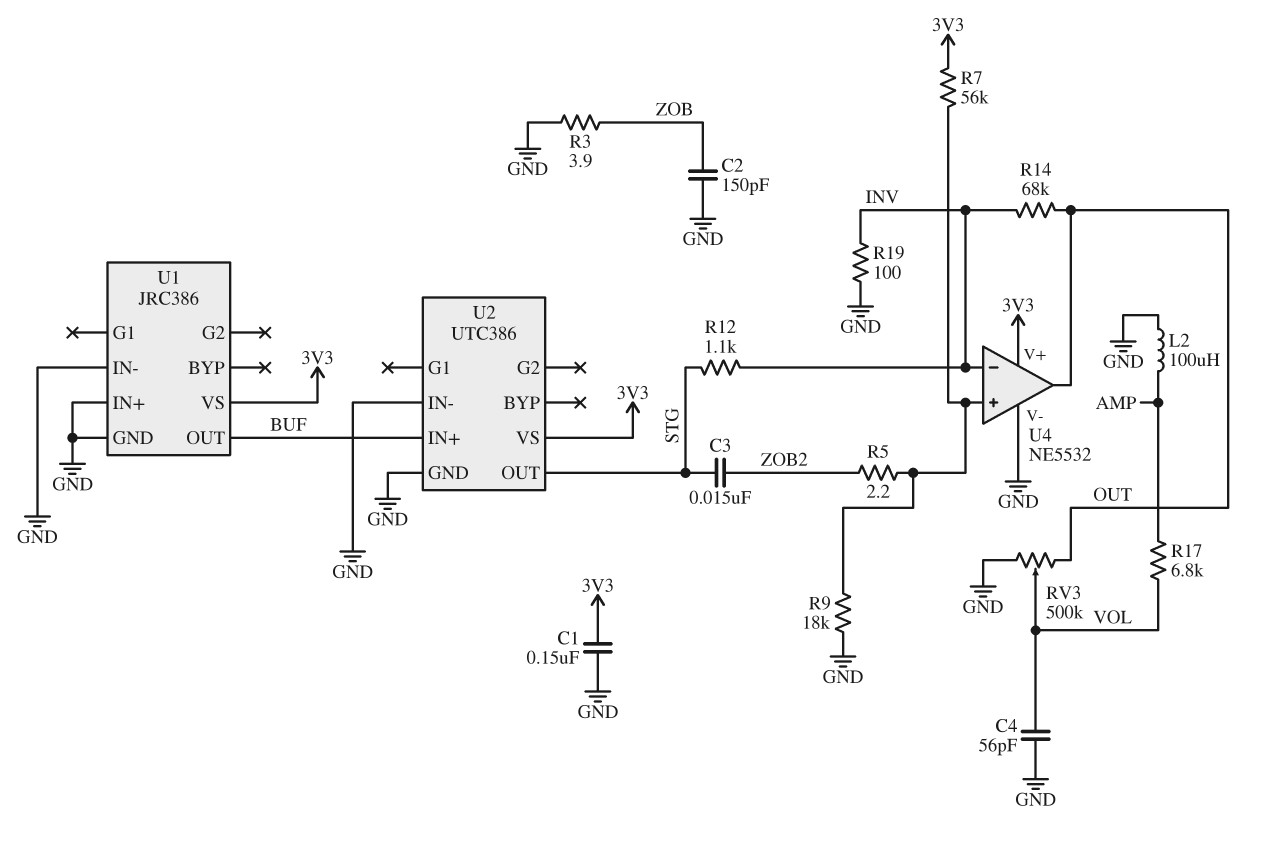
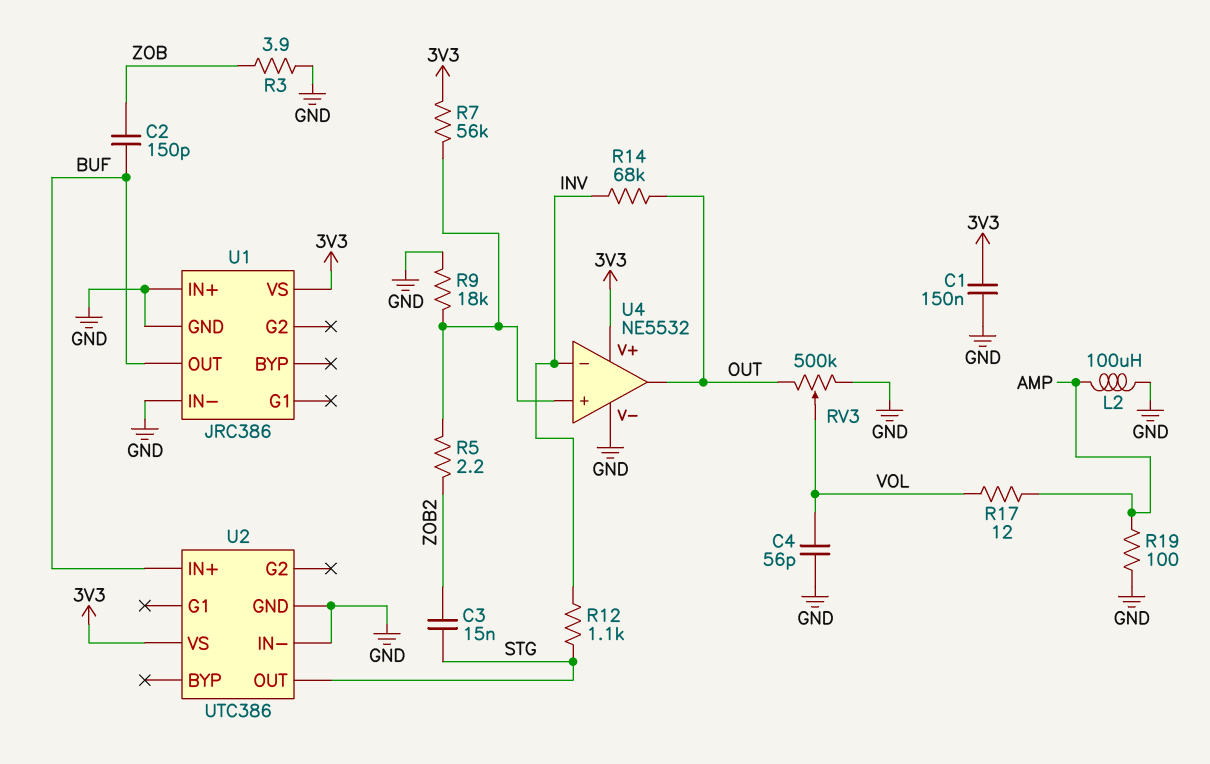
C2: 150pF (GND, ZOB) -> 150pF (BUF, ZOB)
R17: 6.8k (AMP, VOL) -> 12 (AMP, VOL)
R19: 100 (GND, INV) -> 100 (AMP, GND)

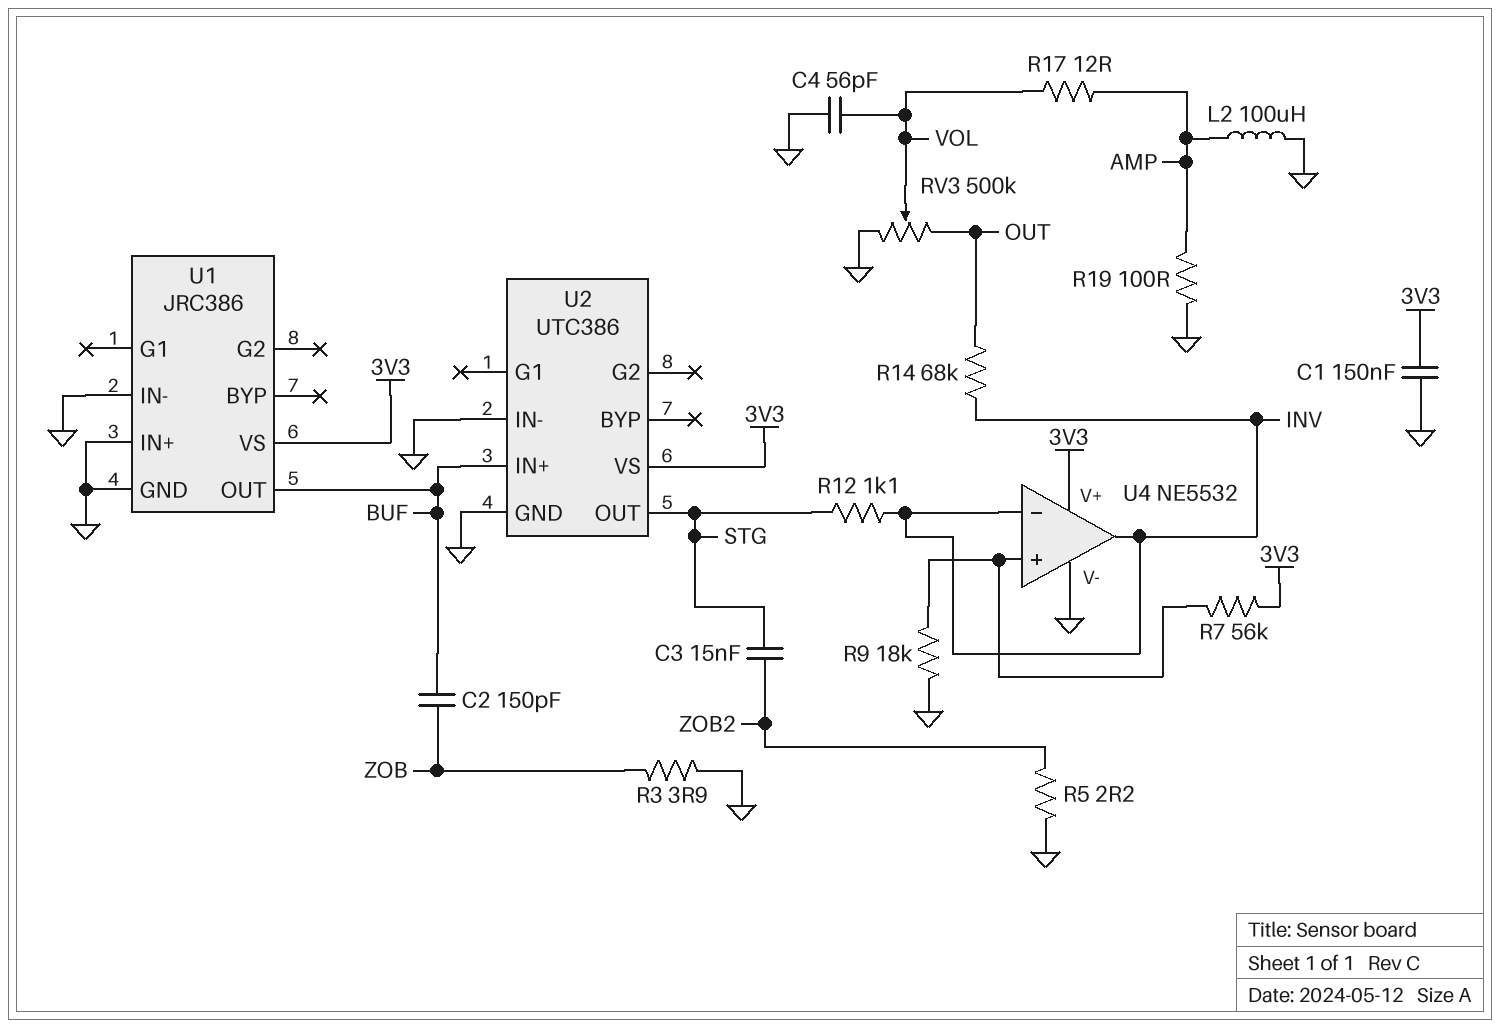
R5: 2.2 (U4/in+, ZOB2) -> 2.2 (GND, ZOB2)
U4 pin out: OUT -> INV

